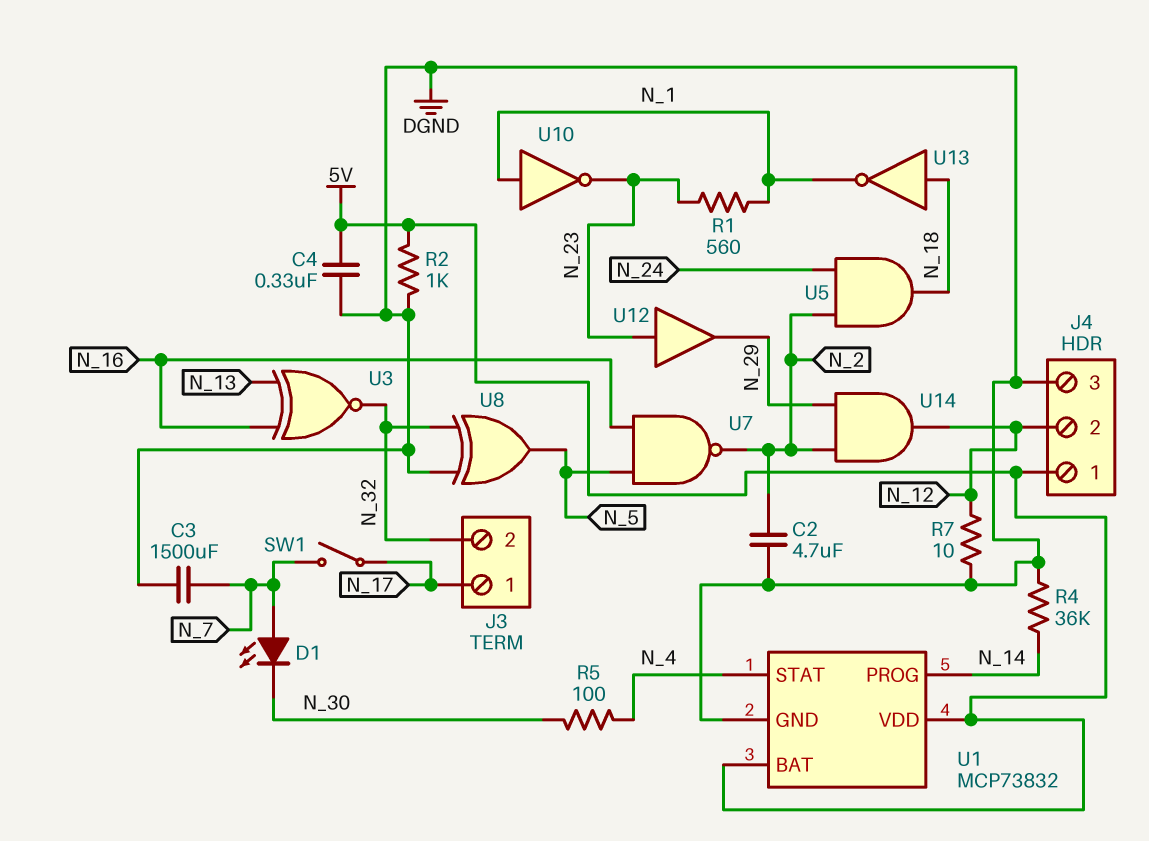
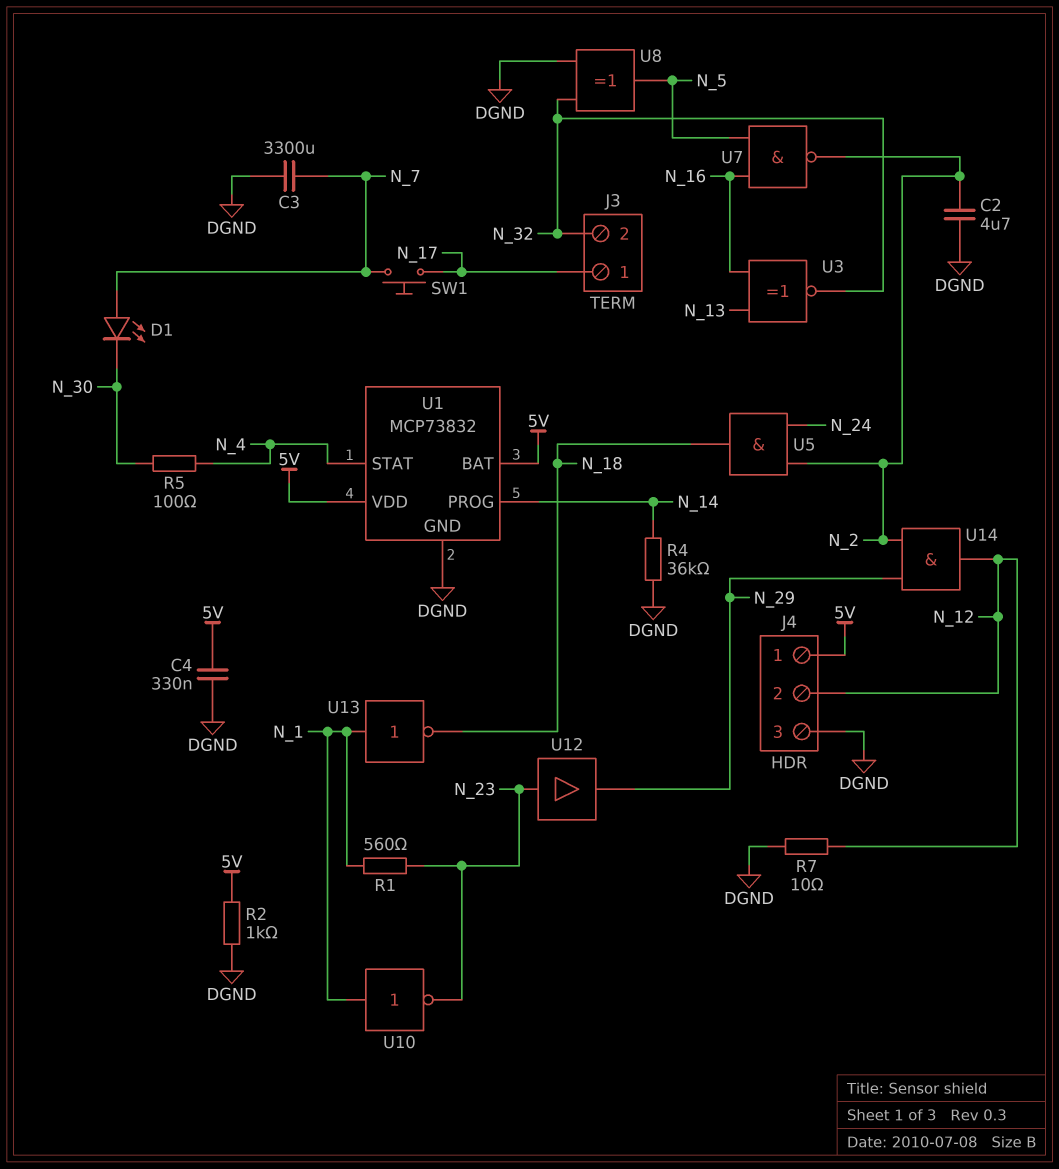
C3: 1500uF (DGND, N_7) -> 3300uF (DGND, N_7)
SW1: switch (N_7, N_17) -> button (N_7, N_17)
U13: NOT (in N_18, out N_1) -> NOT (in N_1, out N_18)

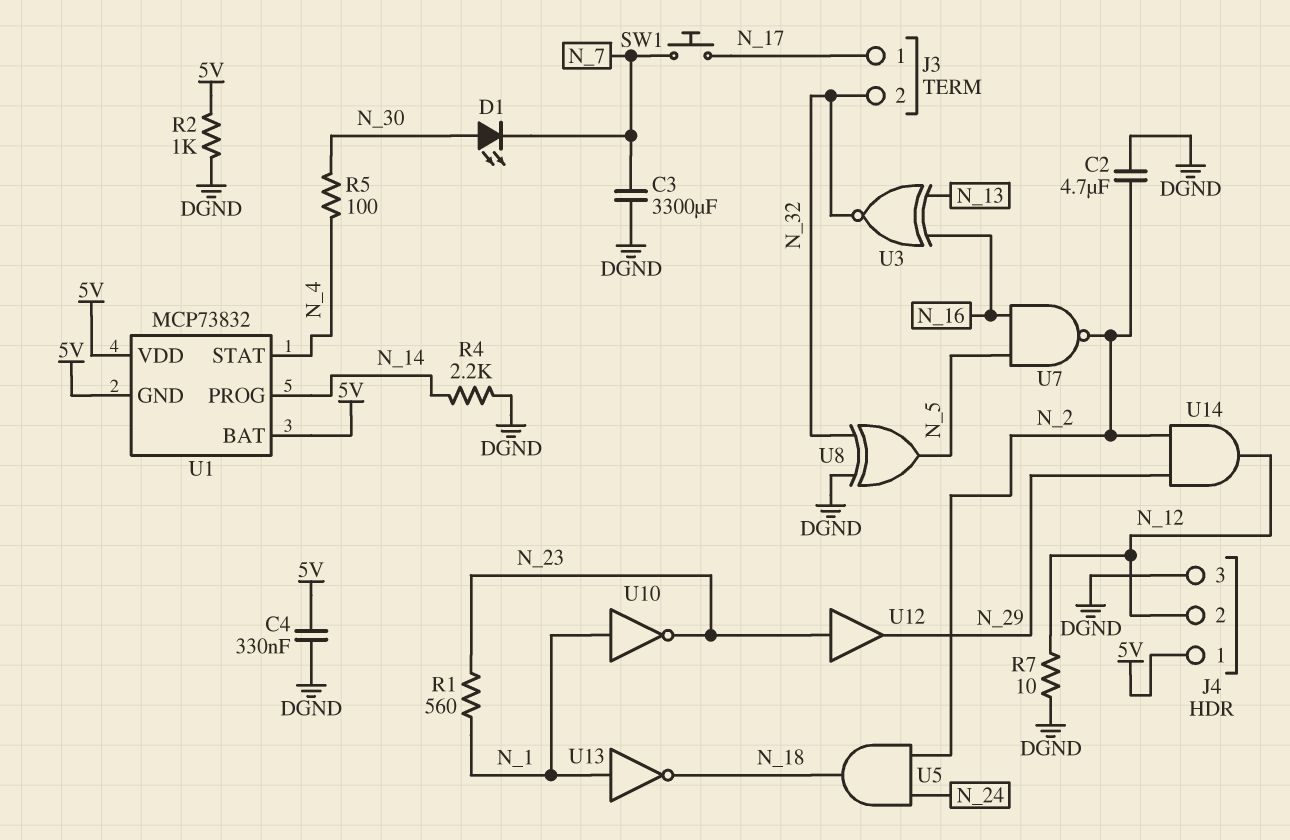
D1: LED (A N_7, K N_30) -> LED (A N_30, K N_7)
R4: 36k (DGND, N_14) -> 2.2k (DGND, N_14)
U1 pin GND: DGND -> 5V

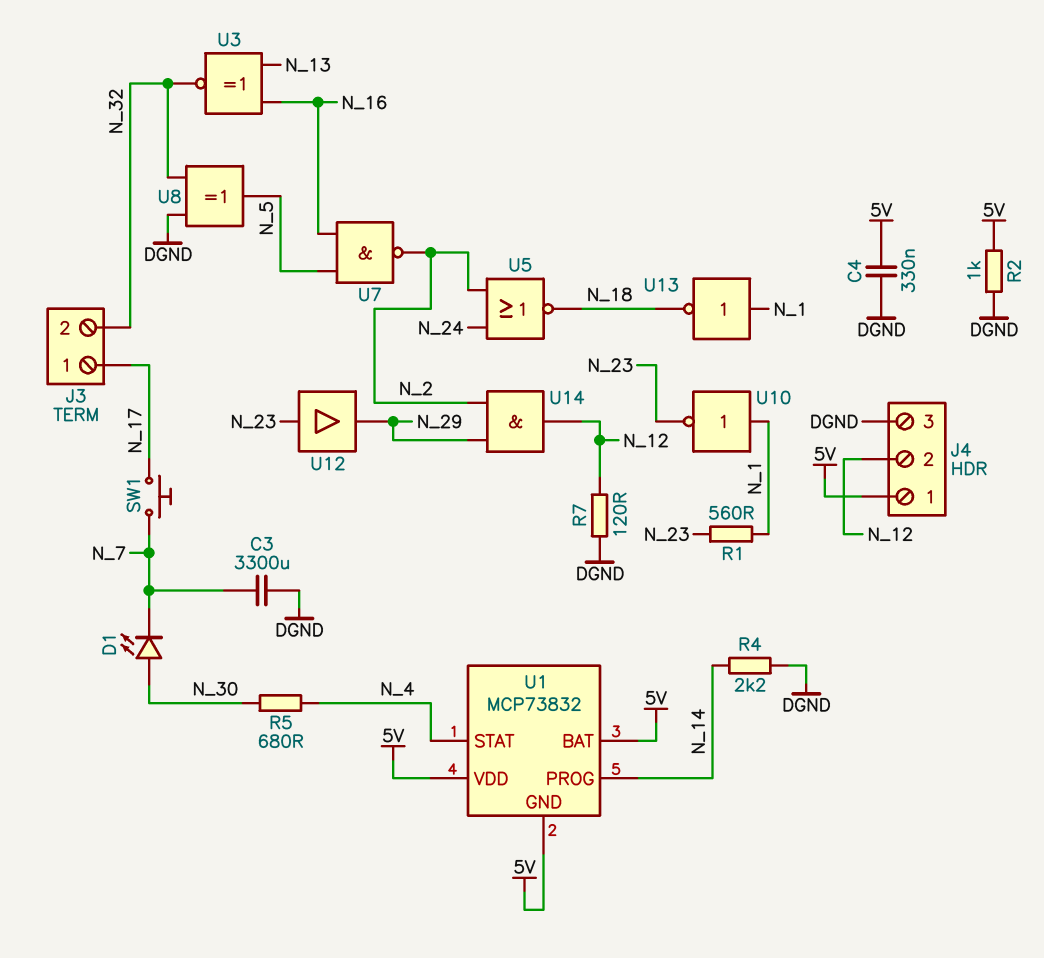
C2: 4.7uF (DGND, N_2) -> none
R5: 100 (N_4, N_30) -> 680 (N_4, N_30)
R7: 10 (DGND, N_12) -> 120 (DGND, N_12)
U5: AND (in N_2, in N_24, out N_18) -> NOR (in N_2, in N_24, out N_18)

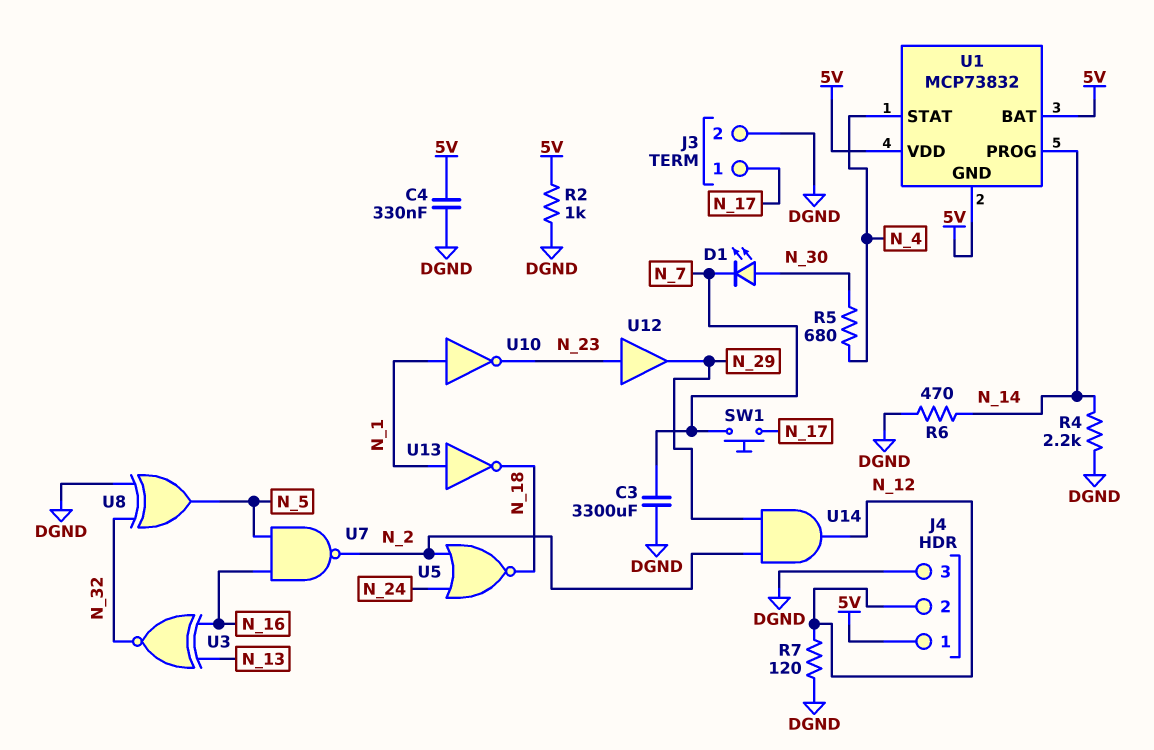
J3 pin 2: N_32 -> DGND
R1: 560 (N_1, N_23) -> none
R6: none -> 470 (DGND, N_14)

